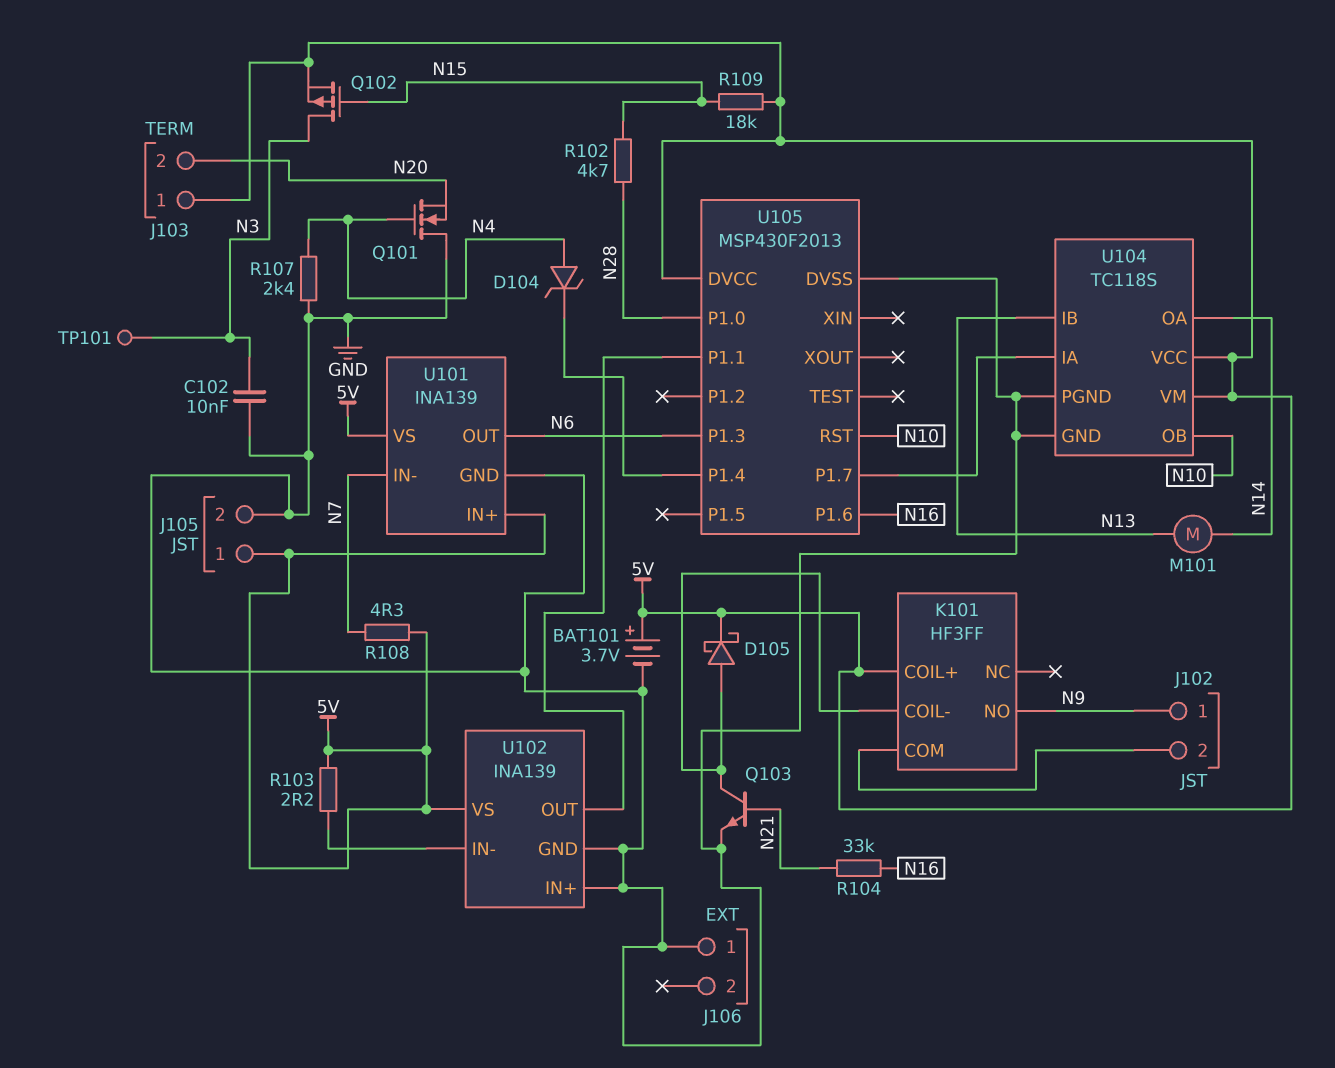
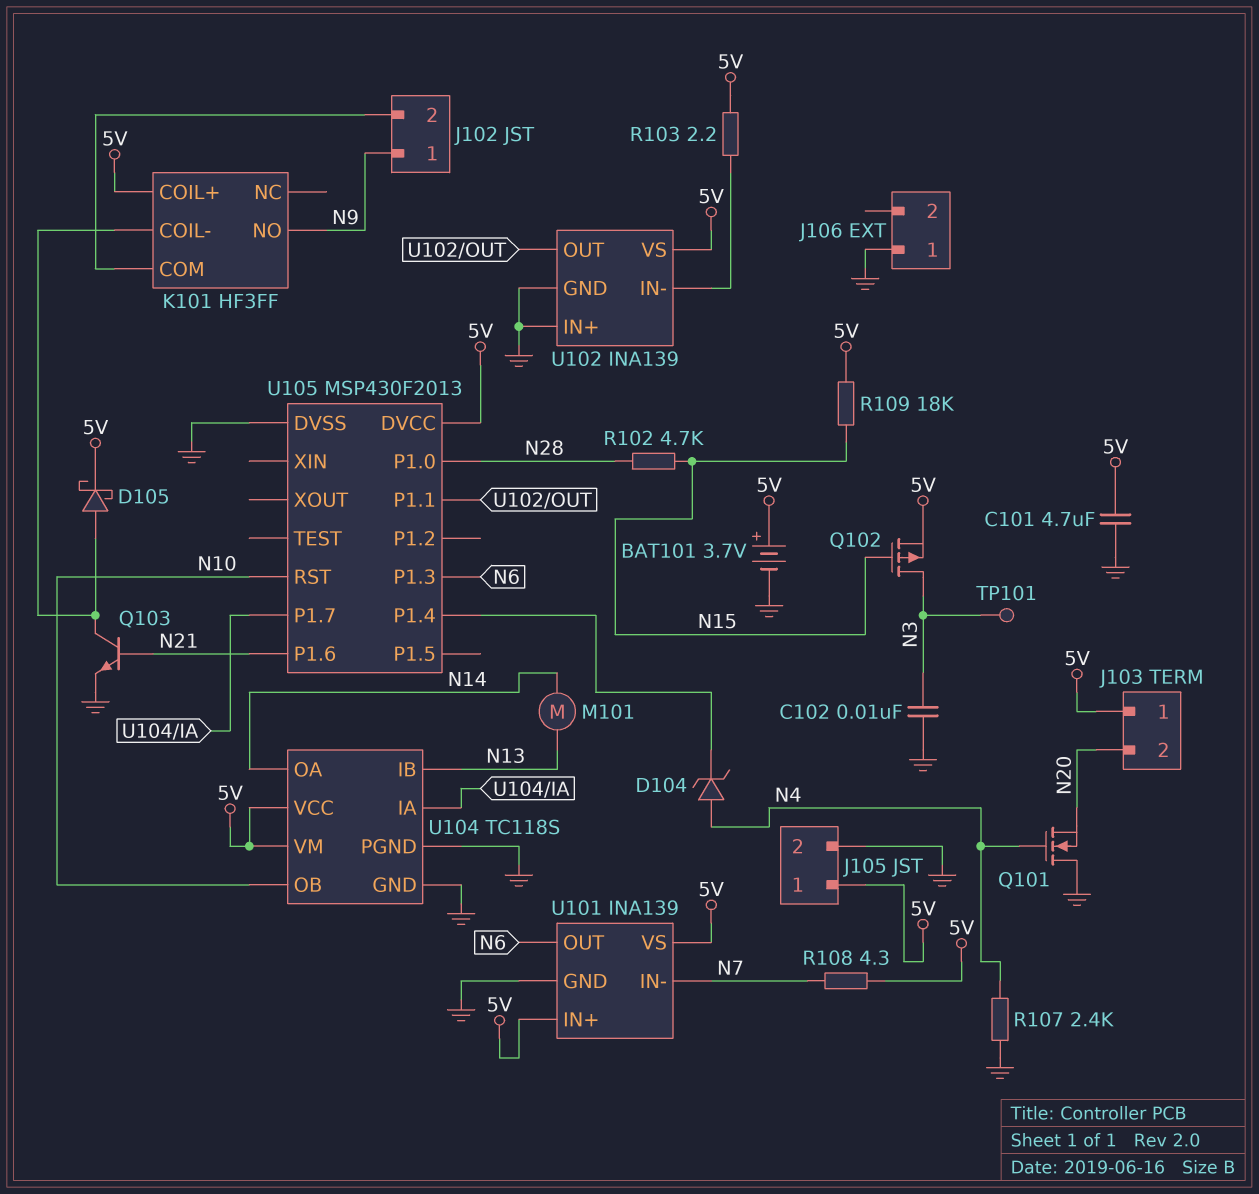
C101: none -> 4.7uF (5V, GND)
R104: 33k (N16, N21) -> none
U105 pin P1.6: N16 -> N21

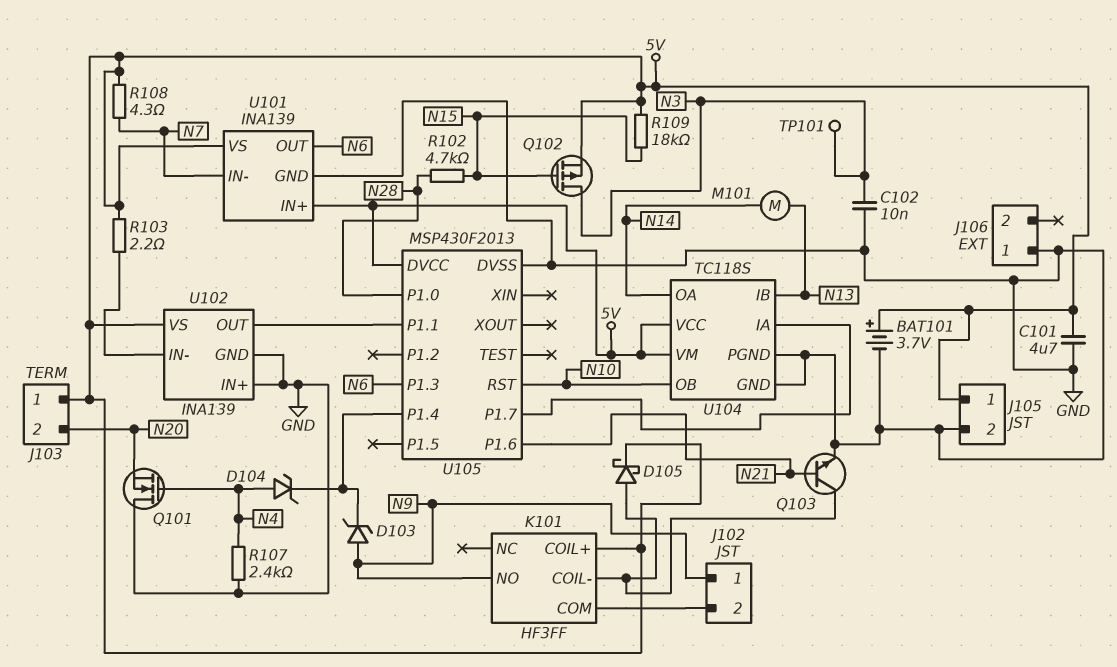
D103: none -> zener (A N9, K U105/P1.4)

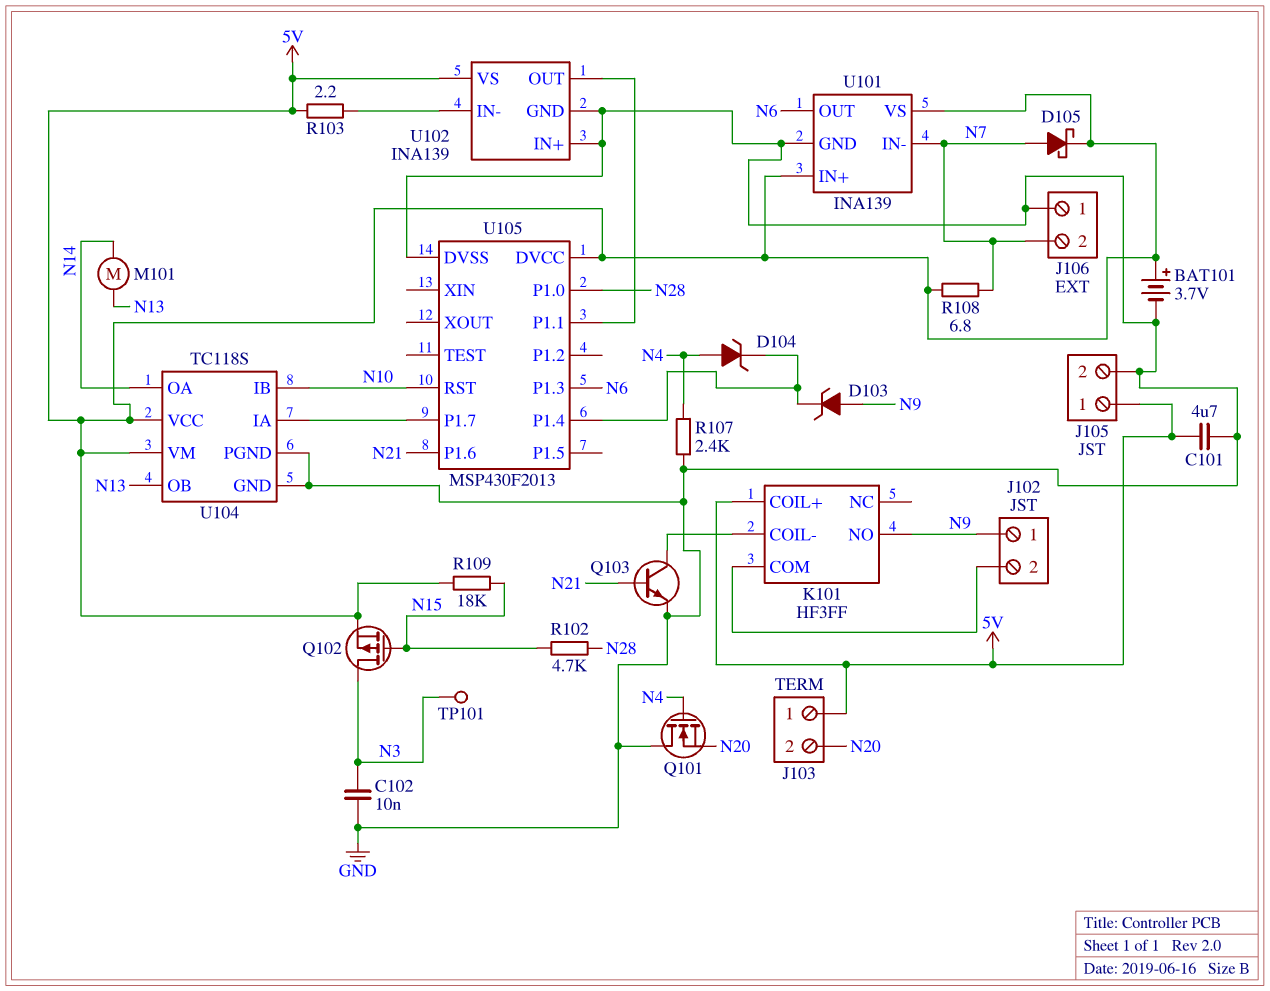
D105: schottky (A K101/COIL-, K 5V) -> schottky (A N7, K 5V)
J106 pin 2: none -> N7
R108: 4.3 (5V, N7) -> 6.8 (5V, N7)
U104 pin IB: N13 -> N10
U104 pin OB: N10 -> N13

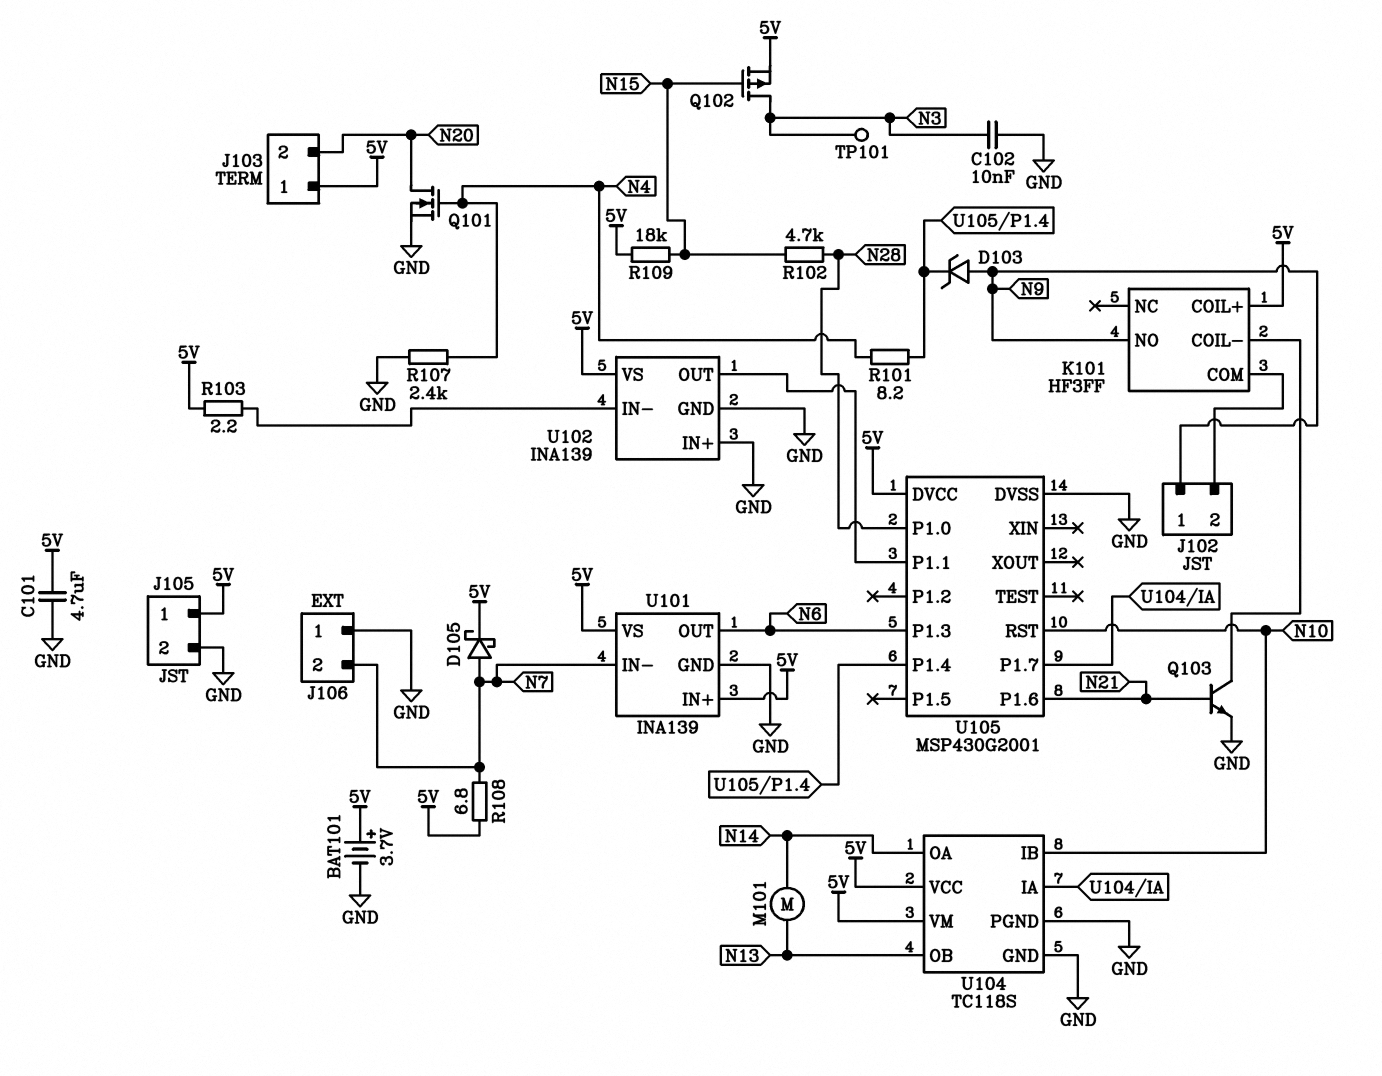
D104: zener (A N4, K U105/P1.4) -> none
Q101: NMOS (G N4, D GND, S N20) -> NMOS (G N4, D N20, S GND)
R101: none -> 8.2 (N4, U105/P1.4)
U105: MSP430F2013 -> MSP430G2001

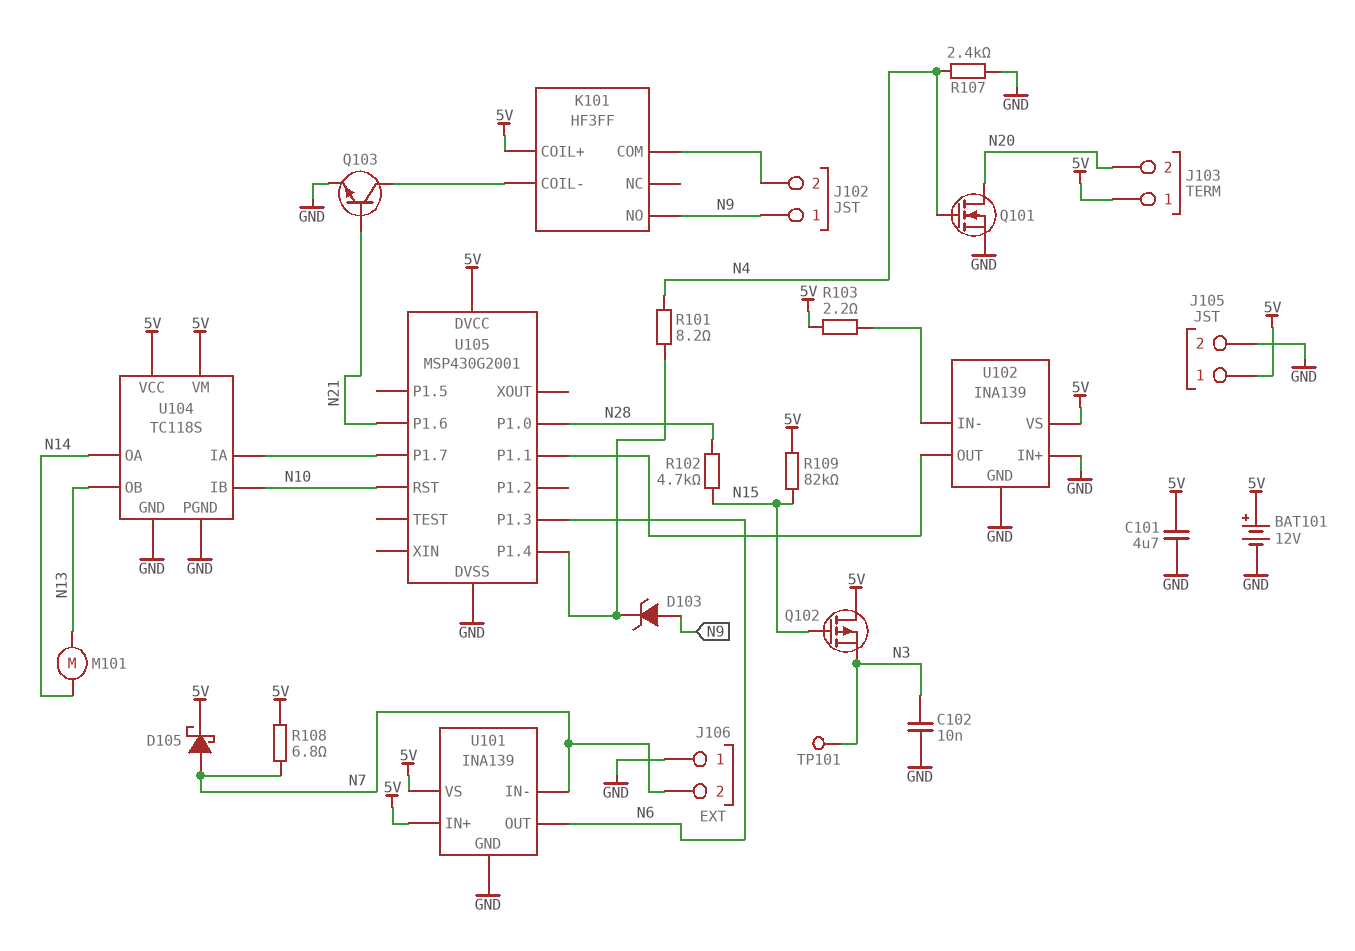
BAT101: 3.7V (plus 5V, minus GND) -> 12V (plus 5V, minus GND)
Q102: PMOS (G N15, D N3, S 5V) -> PMOS (G N15, D 5V, S N3)
R109: 18k (5V, N15) -> 82k (5V, N15)

